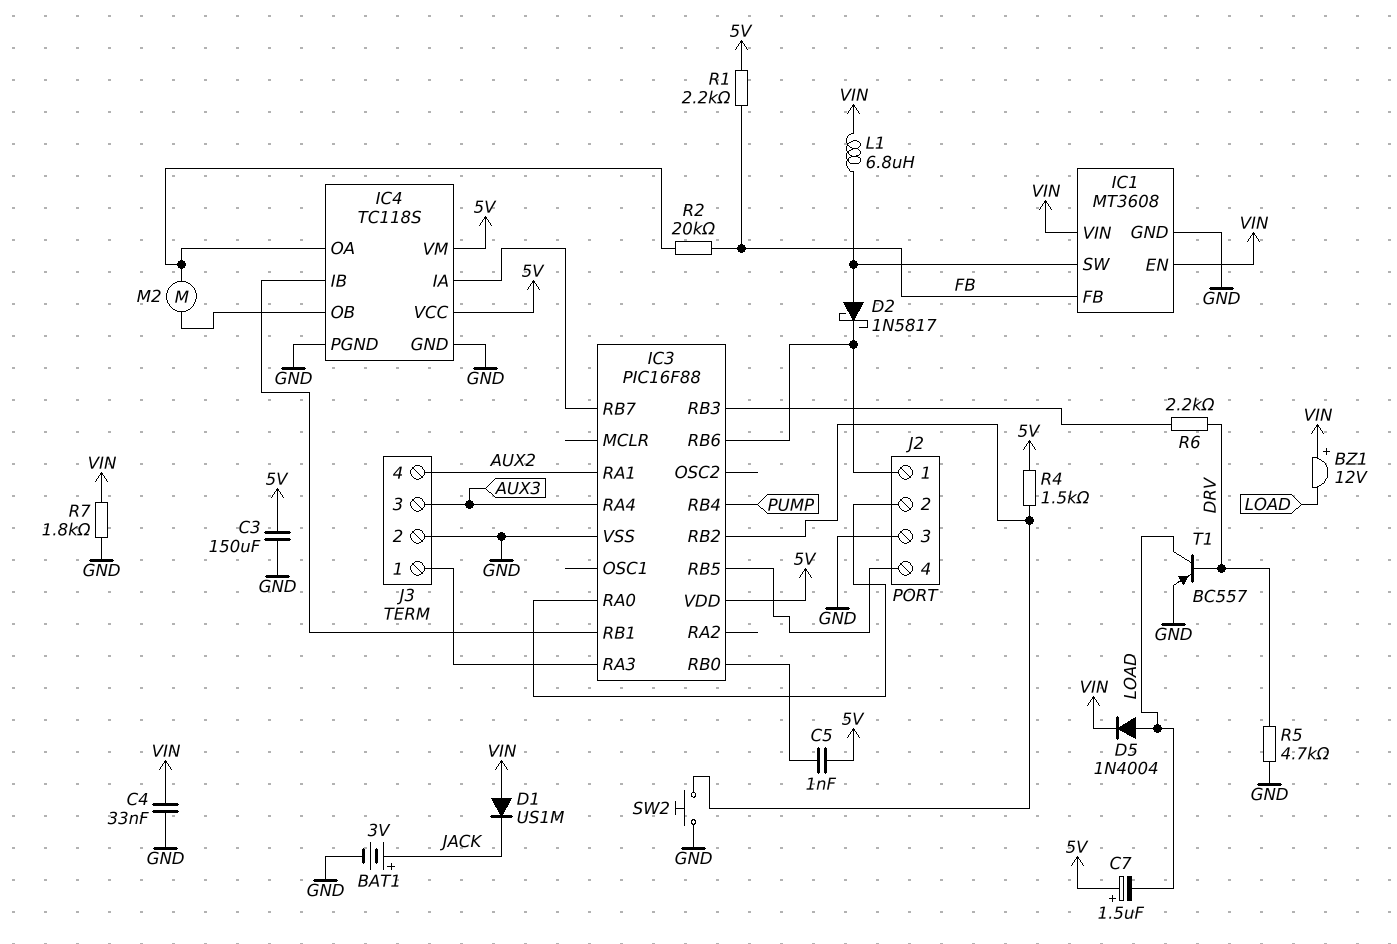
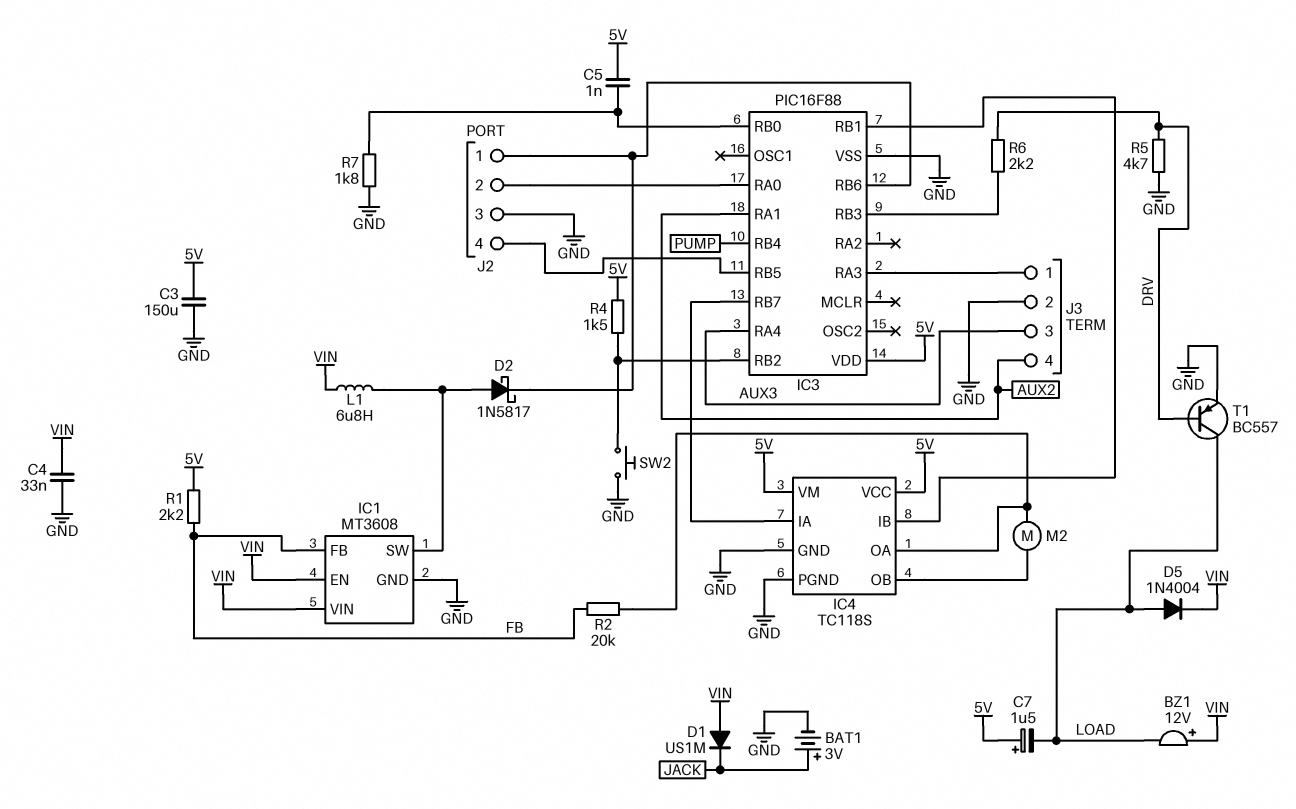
R7: 1.8k (GND, VIN) -> 1.8k (GND, IC3/RB0)

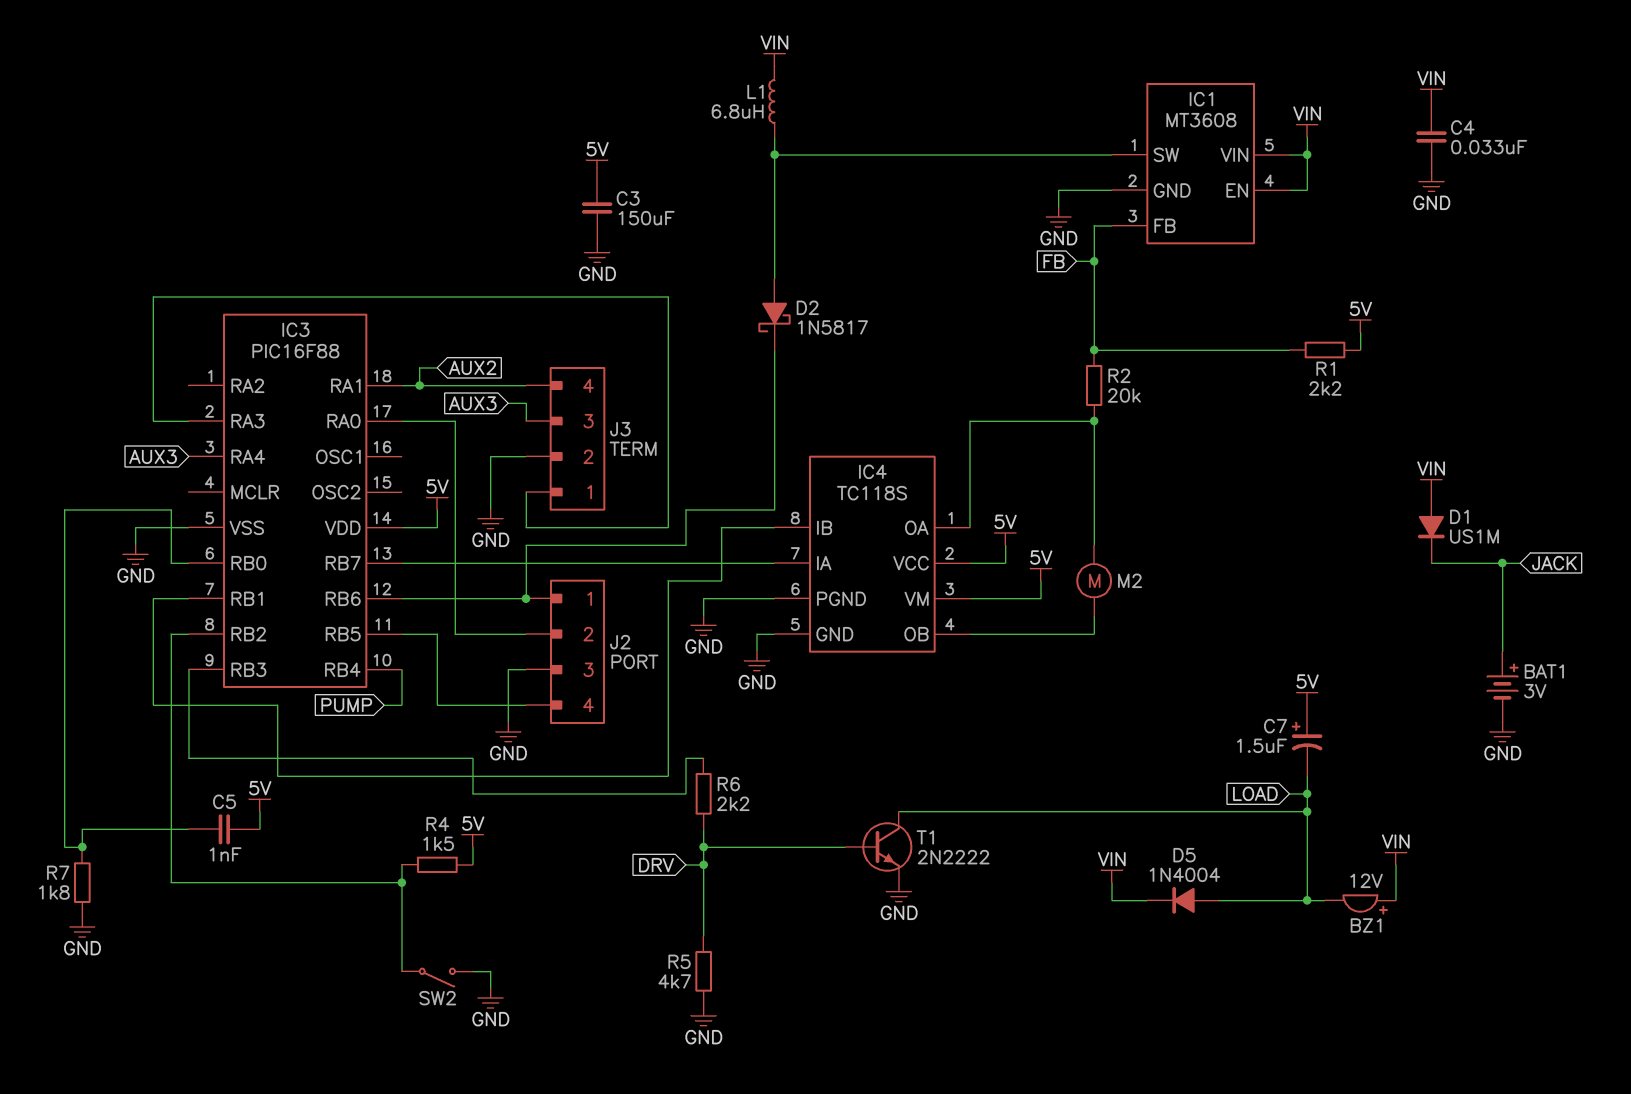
SW2: button (GND, IC3/RB2) -> switch (GND, IC3/RB2)
T1: PNP BC557 (B DRV, C LOAD, E GND) -> NPN 2N2222 (B DRV, C LOAD, E GND)

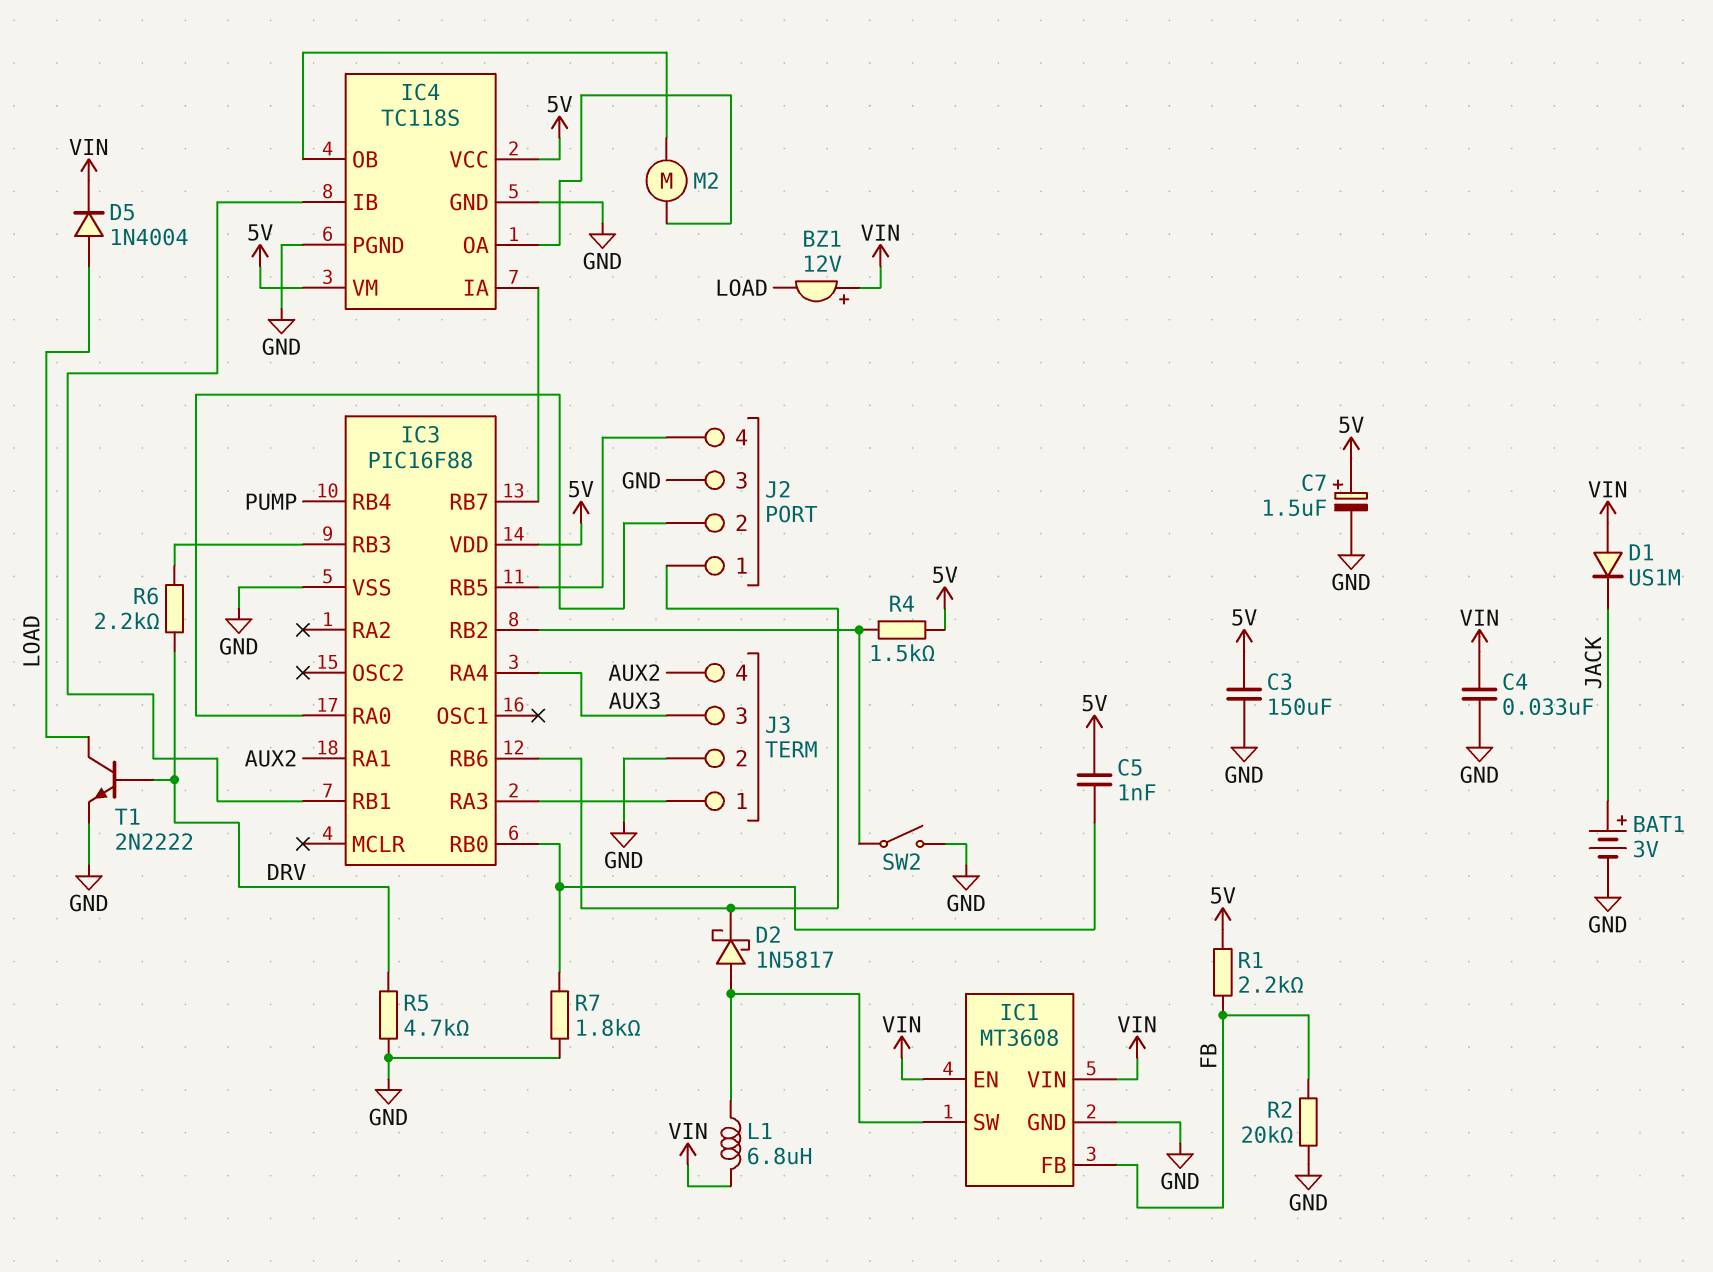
C7: 1.5uF (plus 5V, minus LOAD) -> 1.5uF (plus 5V, minus GND)
R2: 20k (FB, IC4/OA) -> 20k (FB, GND)

